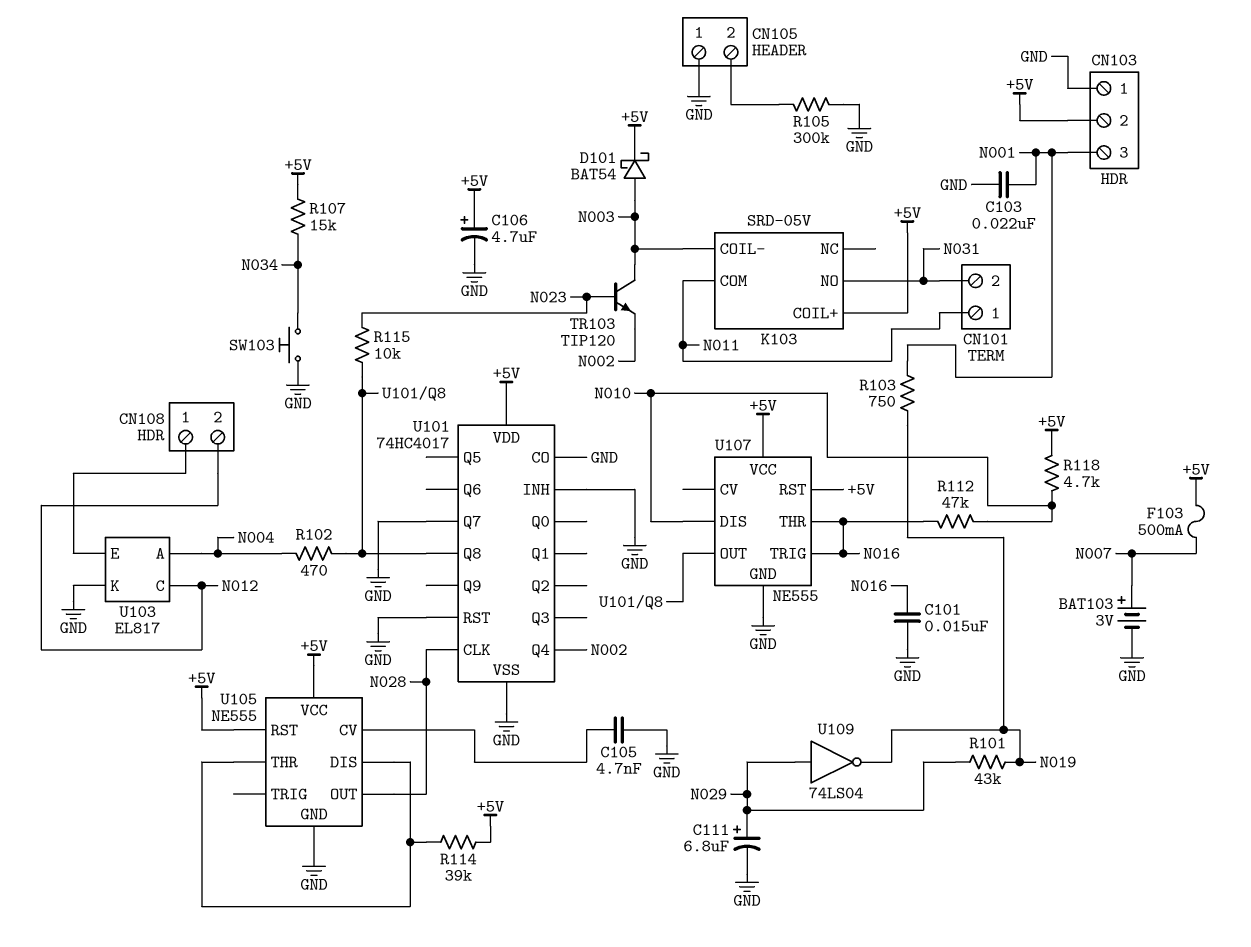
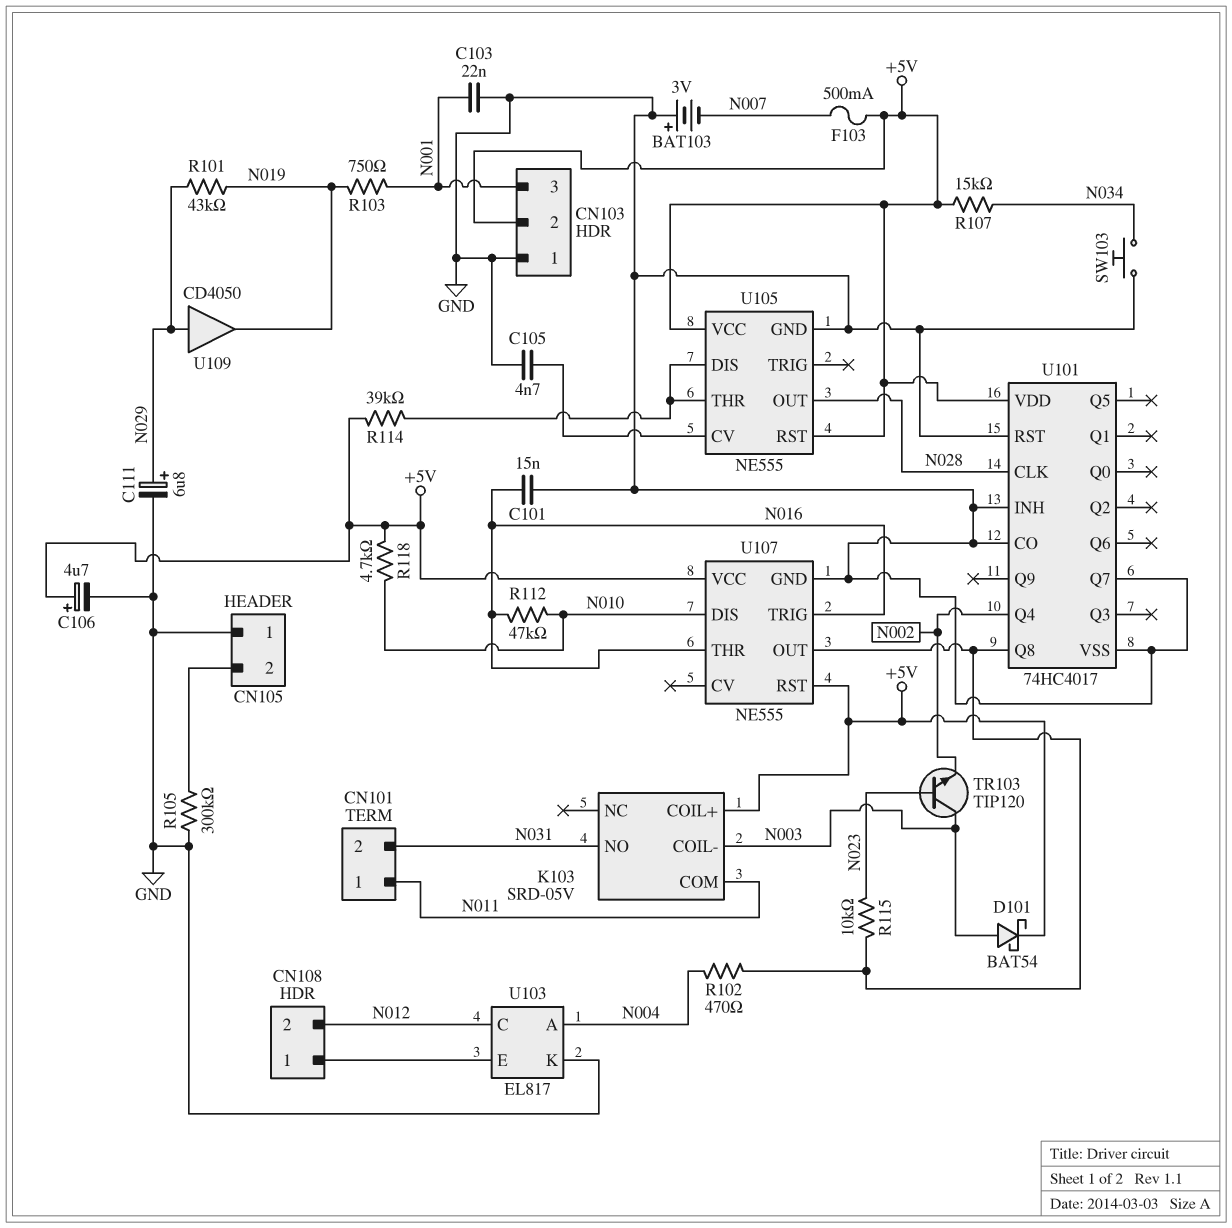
BAT103: 3V (plus N007, minus GND) -> 3V (plus GND, minus N007)
U109: NOT 74LS04 (in N029, out N019) -> buffer CD4050 (in N029, out N019)

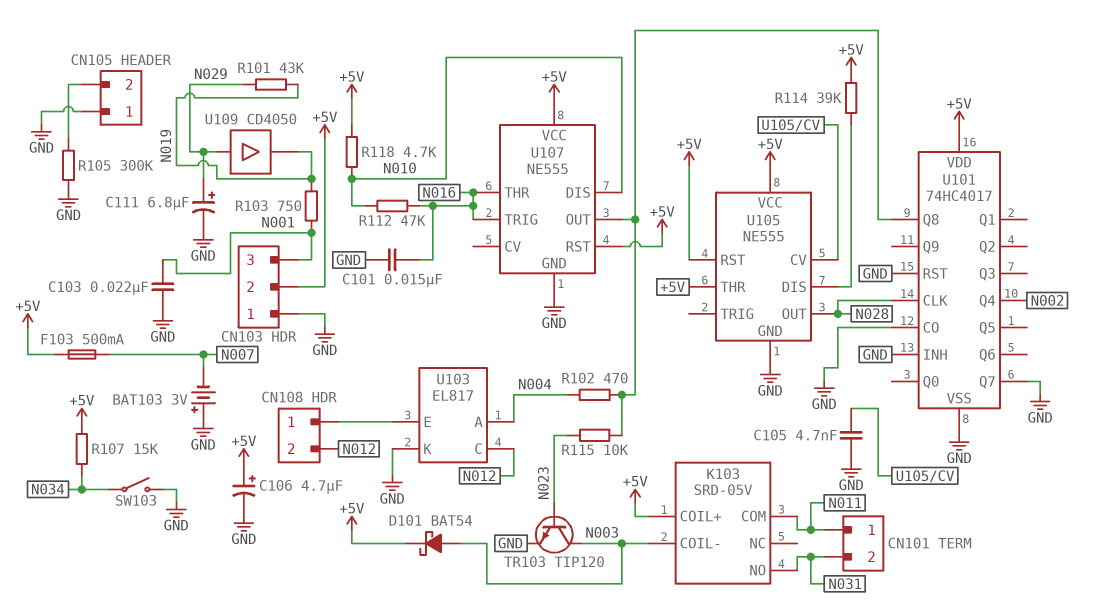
SW103: button (GND, N034) -> switch (GND, N034)
TR103: NPN TIP120 (B N023, C N003, E N002) -> NPN TIP120 (B N023, C N003, E GND)
U105 pin THR: U105/DIS -> +5V

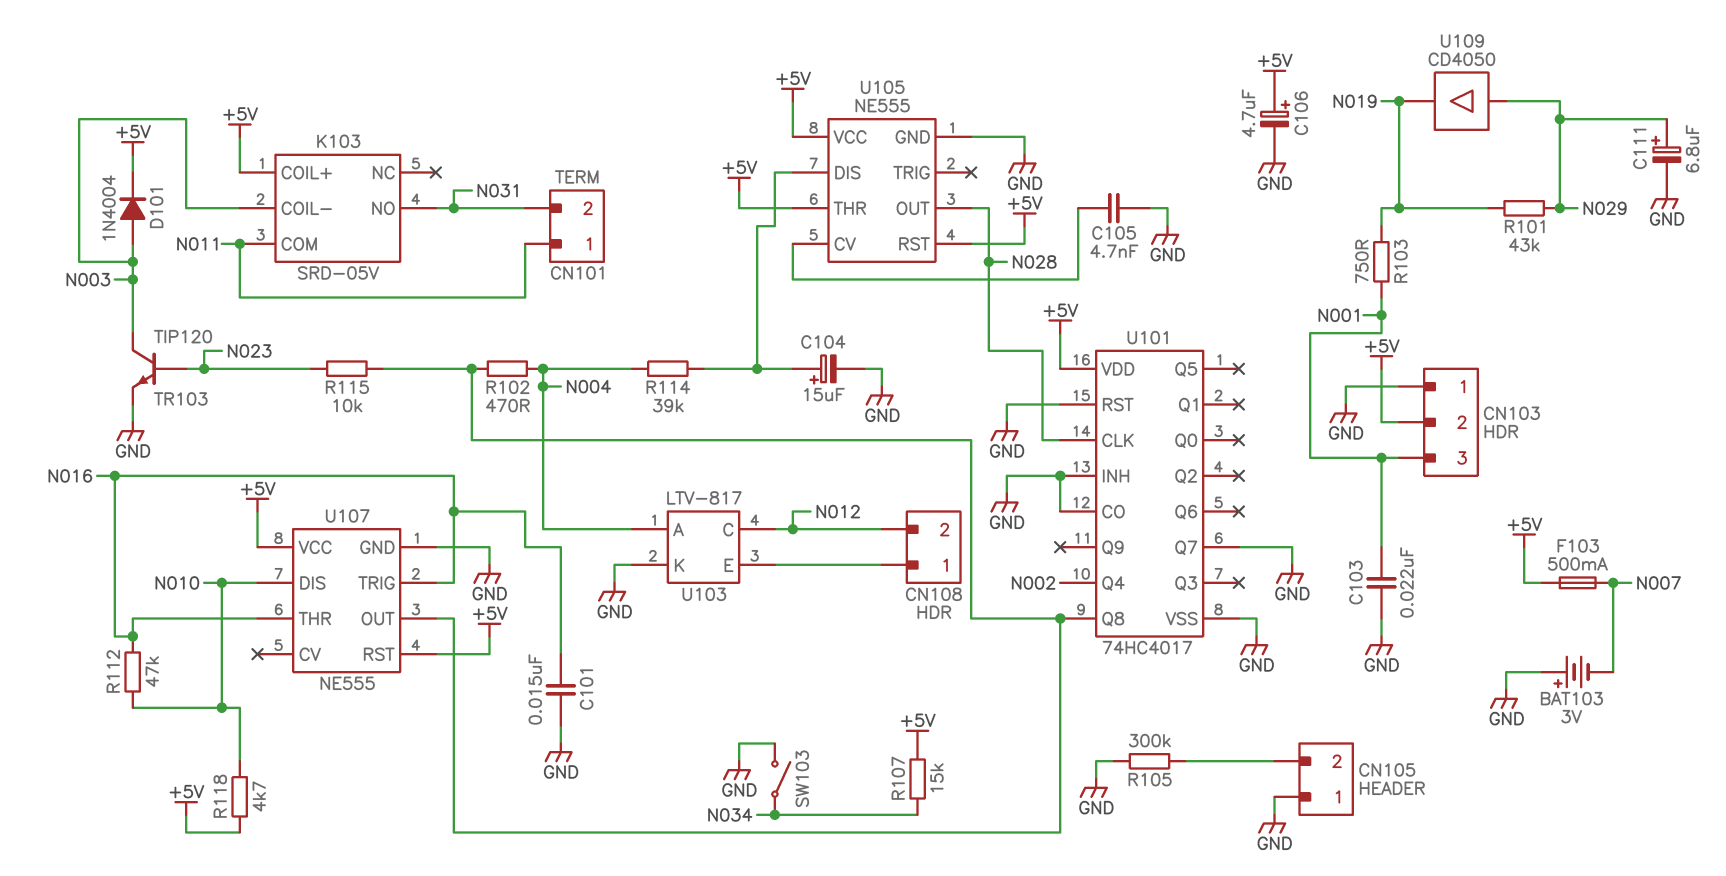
C104: none -> 15uF (plus U105/DIS, minus GND)
D101: schottky BAT54 (A N003, K +5V) -> diode 1N4004 (A N003, K +5V)
R114: 39k (+5V, U105/DIS) -> 39k (N004, U105/DIS)
U103: EL817 -> LTV-817

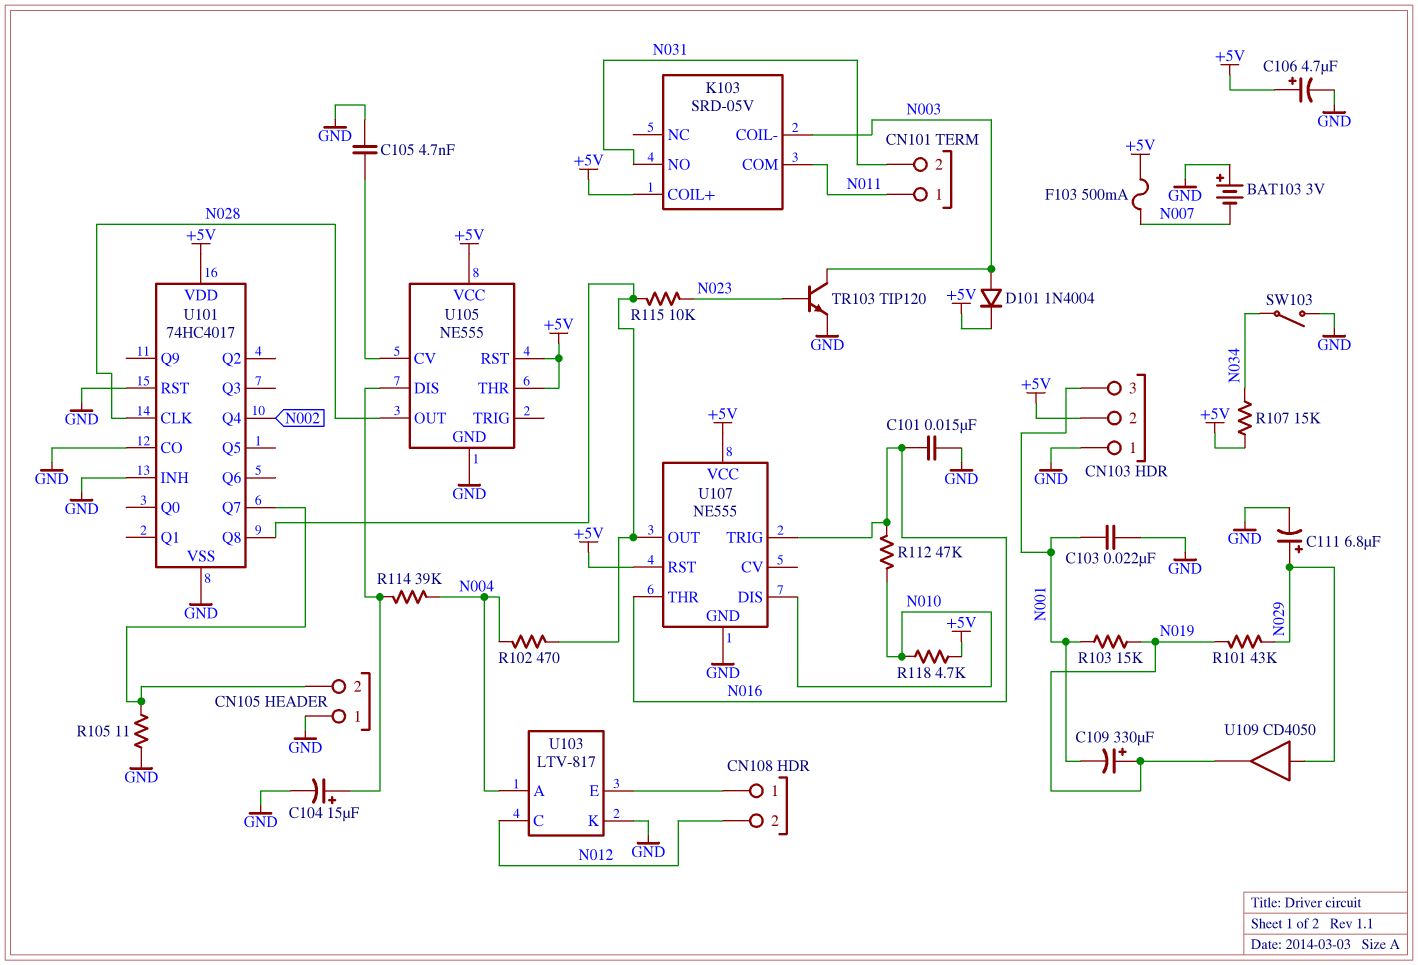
C109: none -> 330uF (plus N019, minus N001)
R103: 750 (N001, N019) -> 15k (N001, N019)
R105: 300k (CN105/2, GND) -> 11 (CN105/2, GND)
U101 pin Q7: GND -> CN105/2

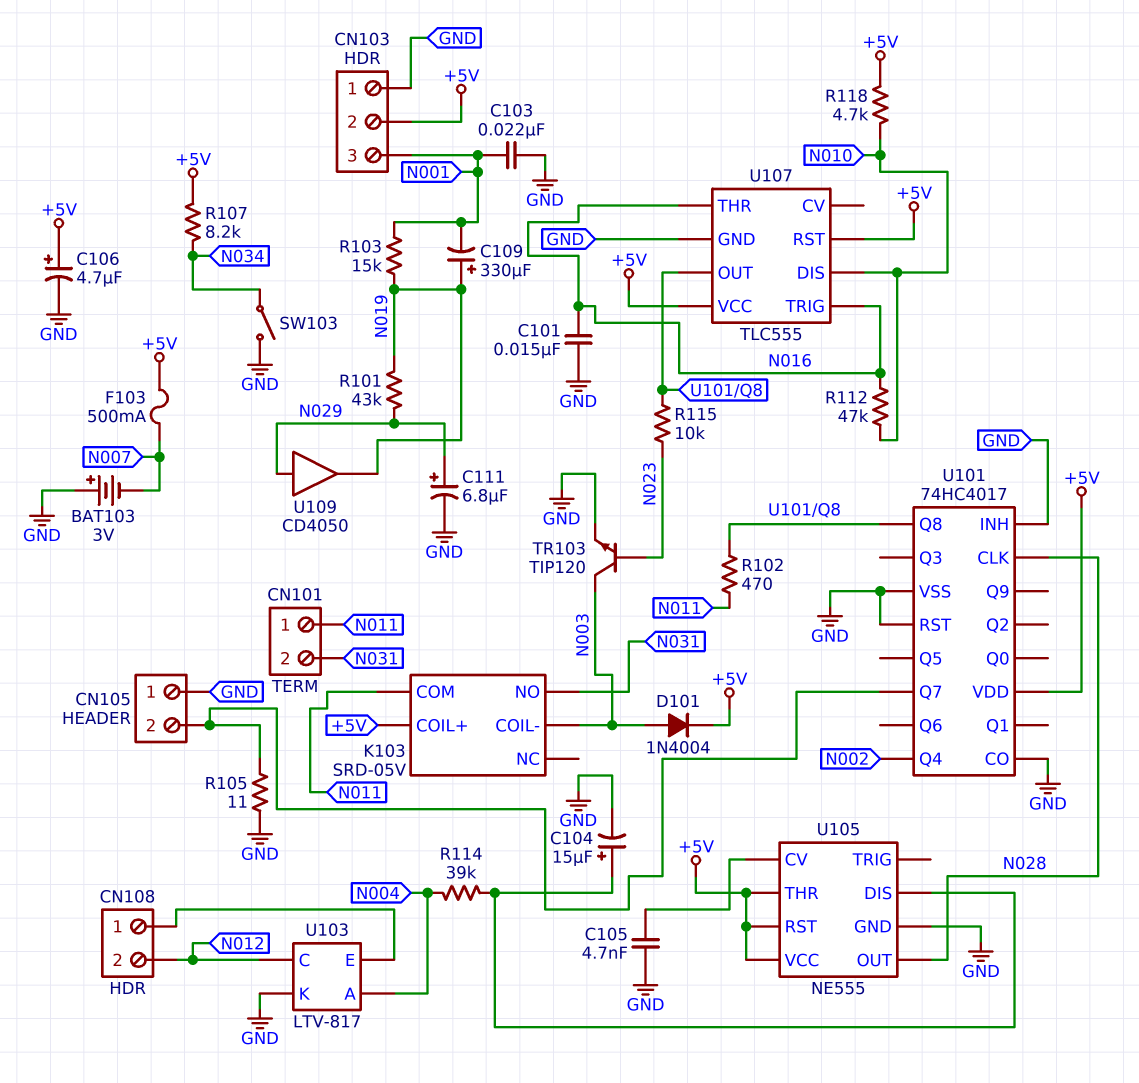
R102: 470 (N004, U101/Q8) -> 470 (N011, U101/Q8)
R107: 15k (+5V, N034) -> 8.2k (+5V, N034)
U107: NE555 -> TLC555

